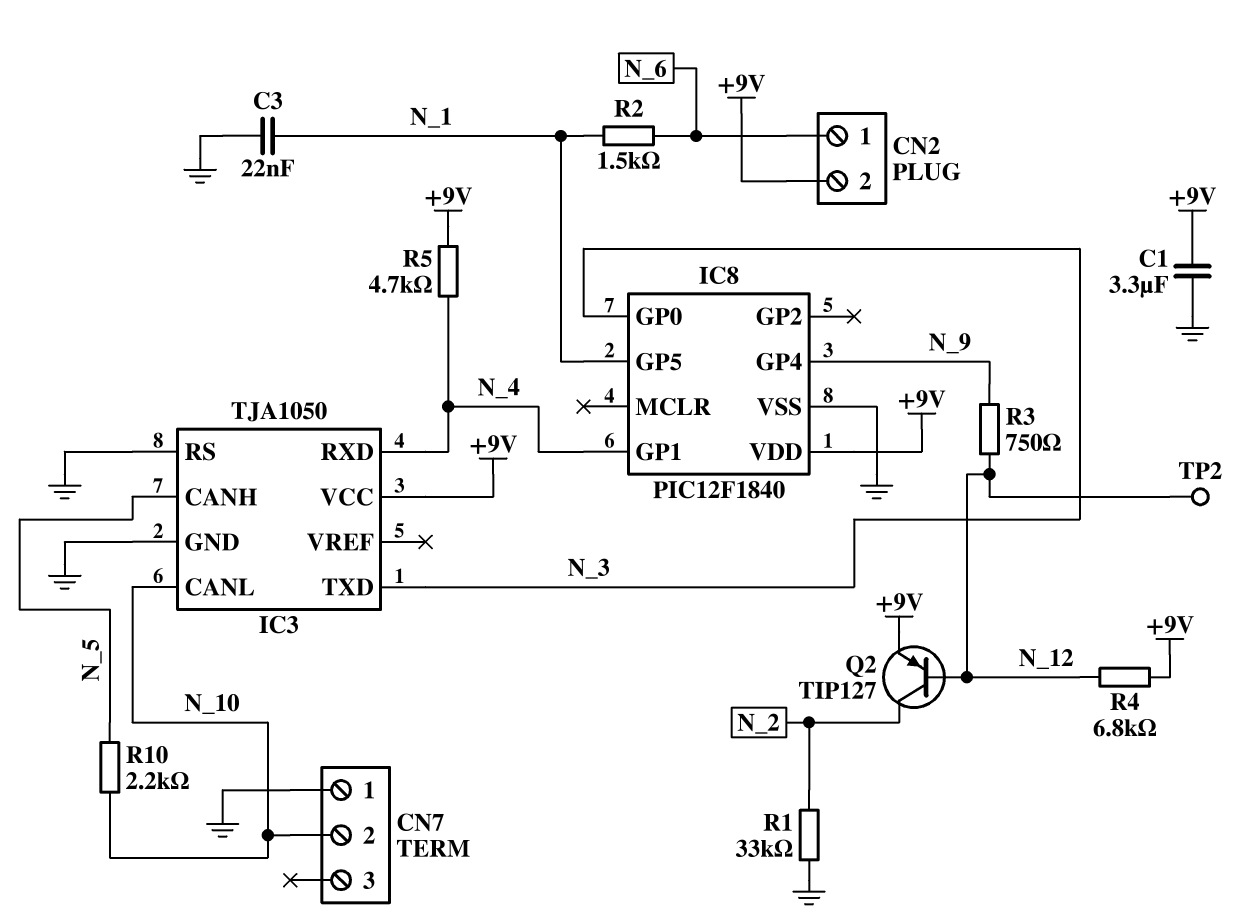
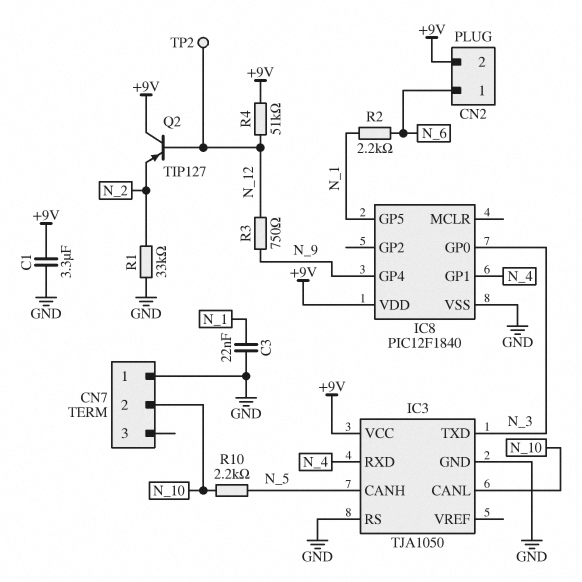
Q2: PNP TIP127 (B N_12, C N_2, E +9V) -> PNP TIP127 (B N_12, C +9V, E N_2)
R2: 1.5k (N_1, N_6) -> 2.2k (N_1, N_6)
R4: 6.8k (+9V, N_12) -> 51k (+9V, N_12)
R5: 4.7k (+9V, N_4) -> none

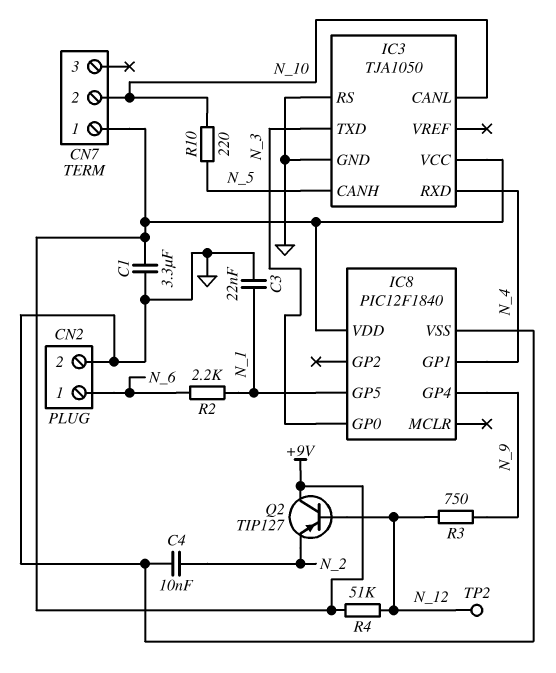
C4: none -> 10nF (GND, N_2)
CN2 pin 2: +9V -> GND
CN7 pin 1: GND -> +9V
R1: 33k (GND, N_2) -> none
R10: 2.2k (N_5, N_10) -> 220 (N_5, N_10)

